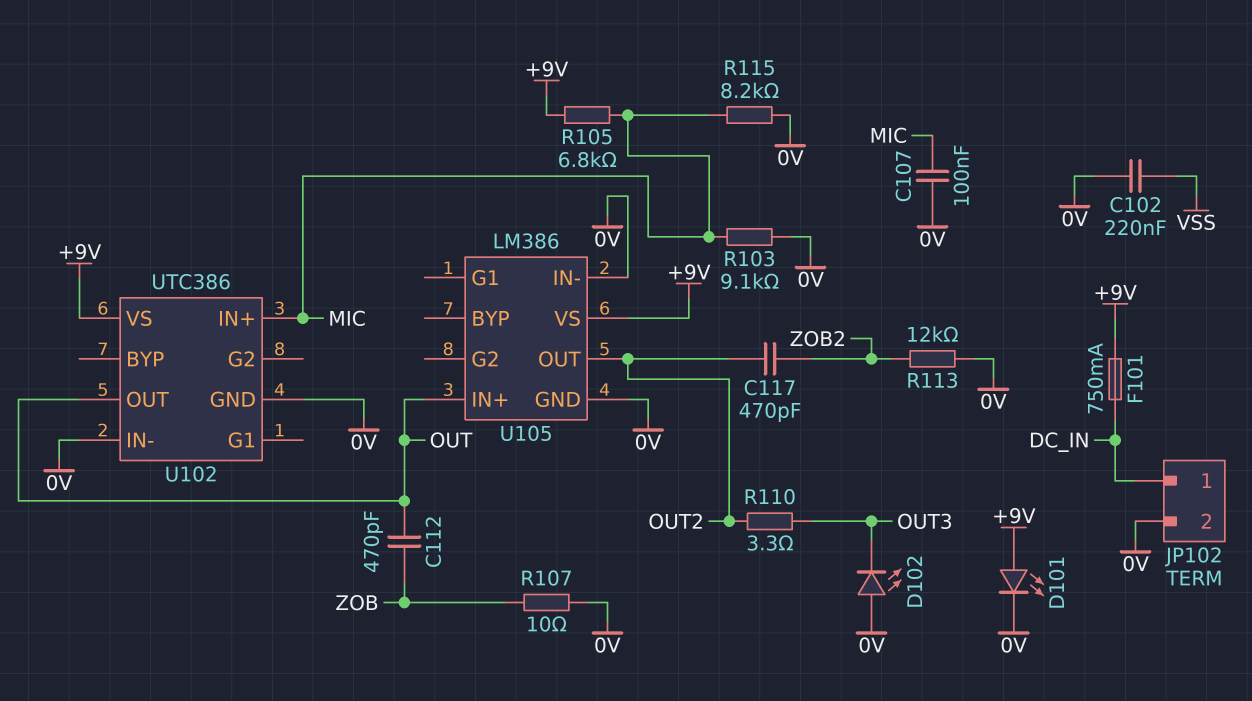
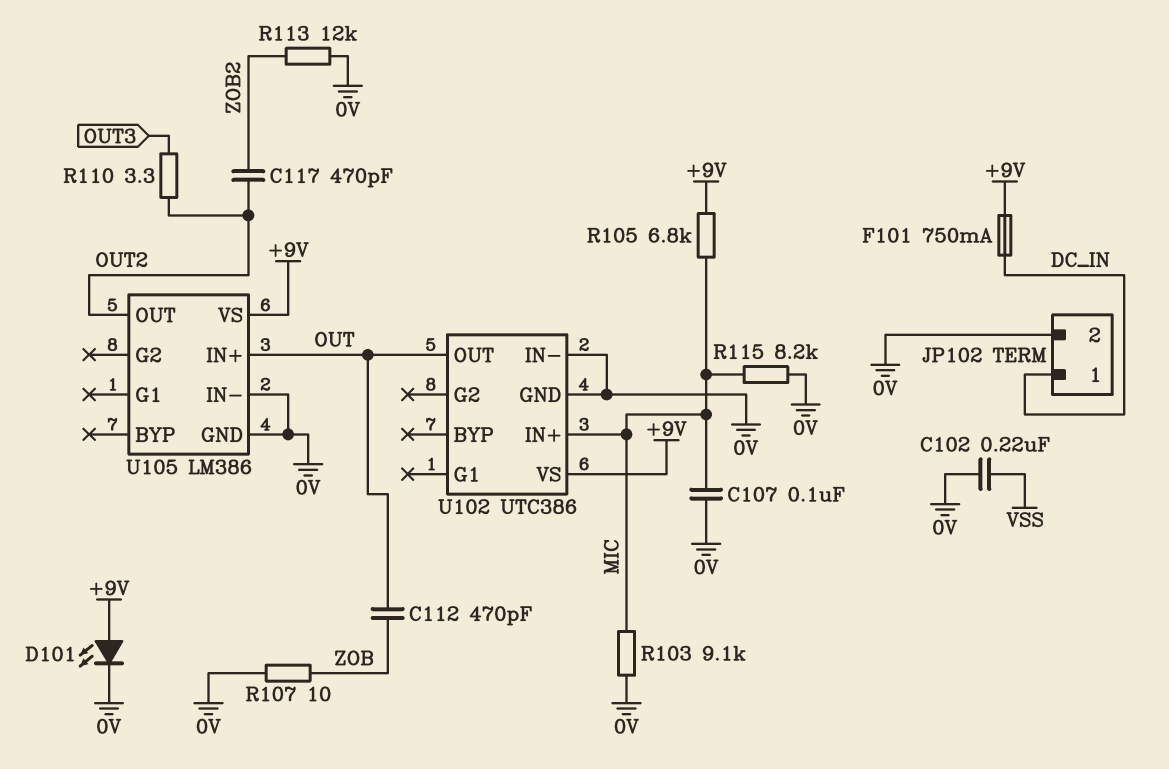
D102: LED (A 0V, K OUT3) -> none

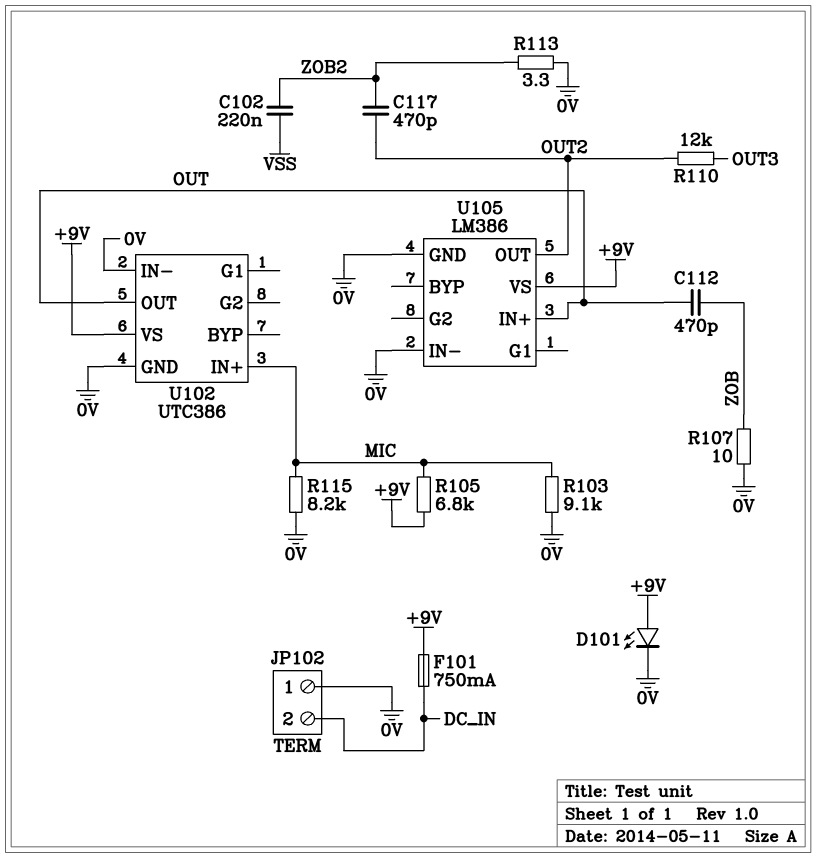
C102: 220nF (0V, VSS) -> 220nF (VSS, ZOB2)
C107: 100nF (0V, MIC) -> none
JP102 pin 1: DC_IN -> 0V
JP102 pin 2: 0V -> DC_IN
R110: 3.3 (OUT2, OUT3) -> 12k (OUT2, OUT3)
R113: 12k (0V, ZOB2) -> 3.3 (0V, ZOB2)

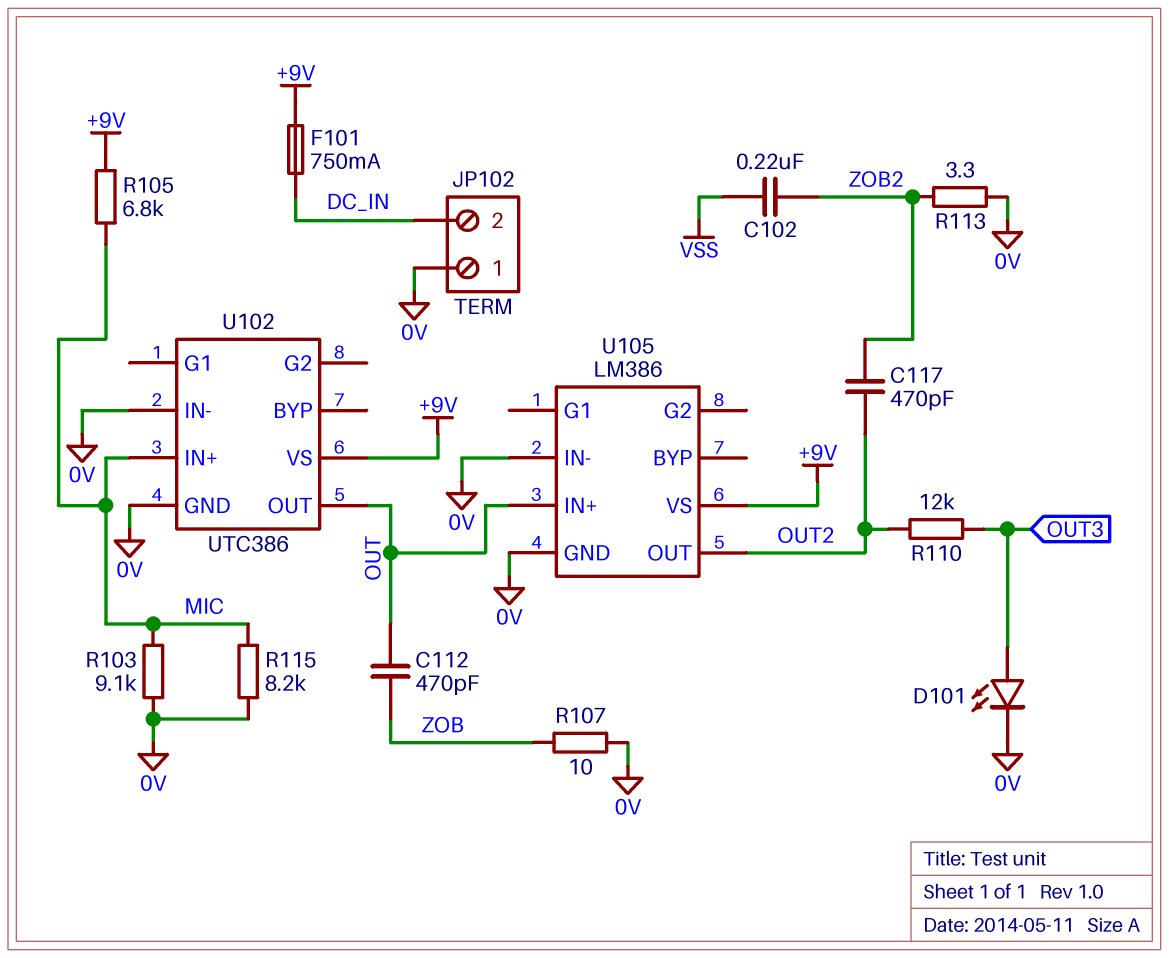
D101: LED (A +9V, K 0V) -> LED (A OUT3, K 0V)

